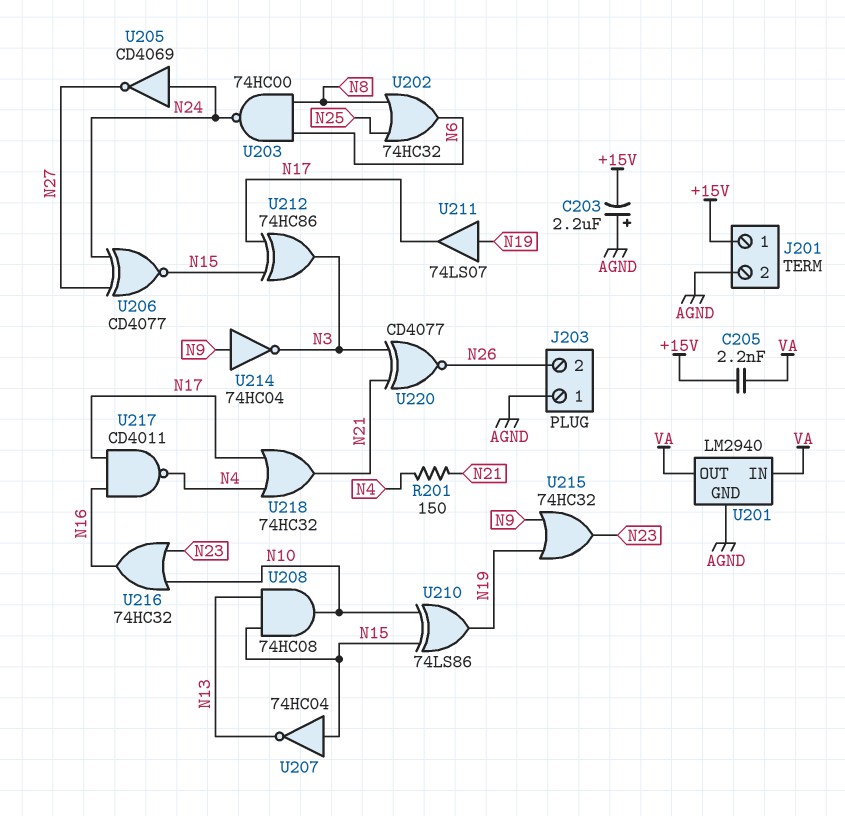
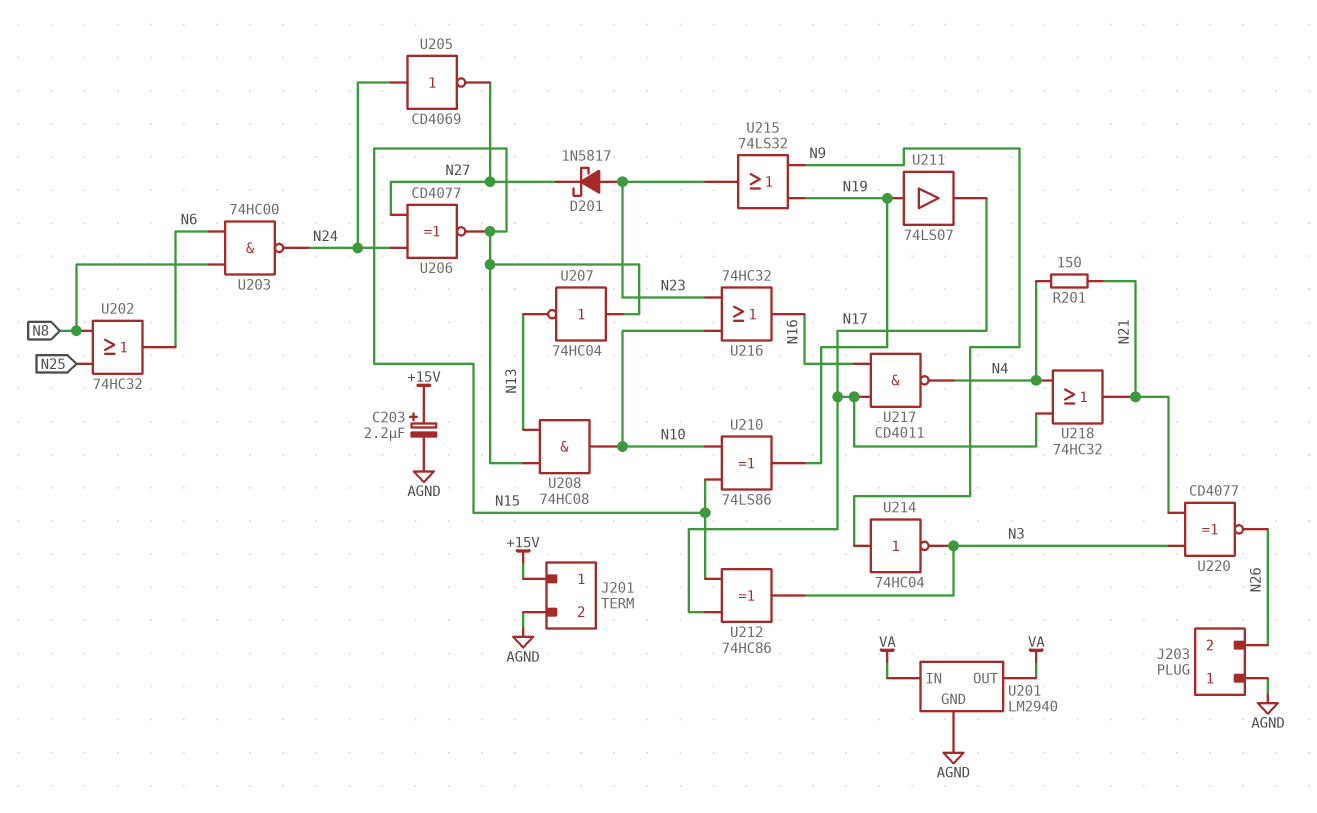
C203: 2.2uF (plus AGND, minus +15V) -> 2.2uF (plus +15V, minus AGND)
C205: 2.2nF (+15V, VA) -> none
D201: none -> schottky 1N5817 (A N23, K N27)
U215: OR 74HC32 (in N9, in N19, out N23) -> OR 74LS32 (in N9, in N19, out N23)

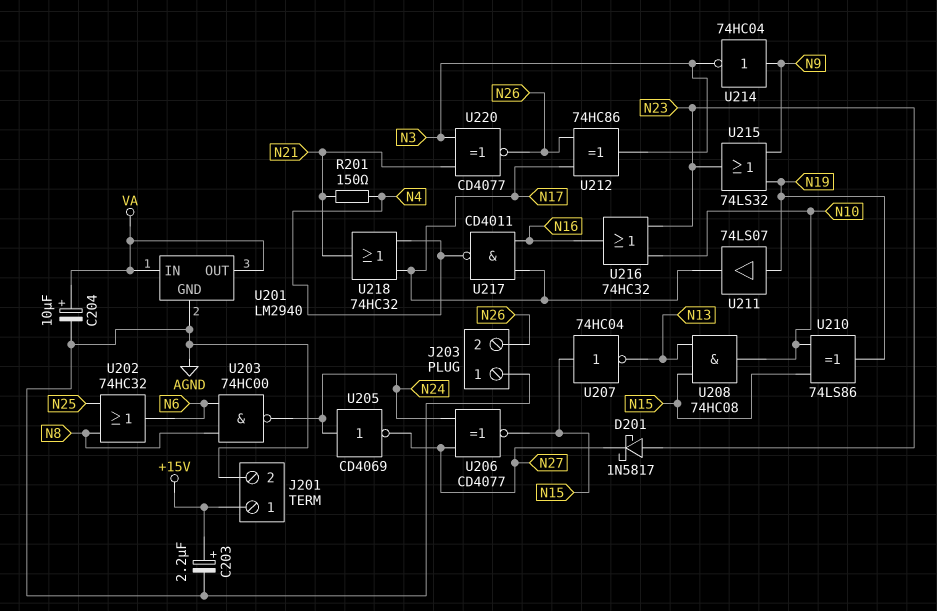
C204: none -> 10uF (plus VA, minus AGND)
U212: XOR 74HC86 (in N15, in N17, out N3) -> XOR 74HC86 (in N17, in N26, out N3)

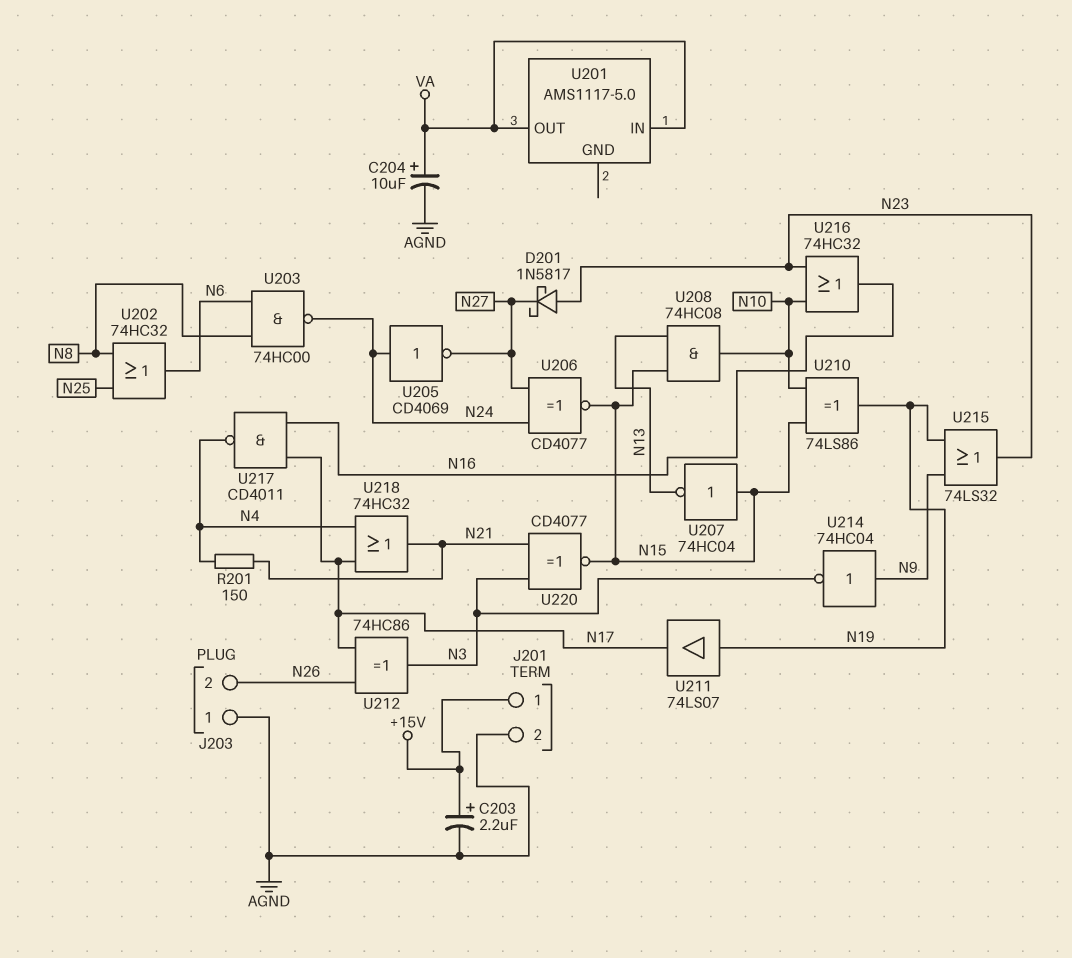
U201: LM2940 -> AMS1117-5.0
U201 pin GND: AGND -> none
U220: XNOR CD4077 (in N3, in N21, out N26) -> XNOR CD4077 (in N3, in N21, out N15)

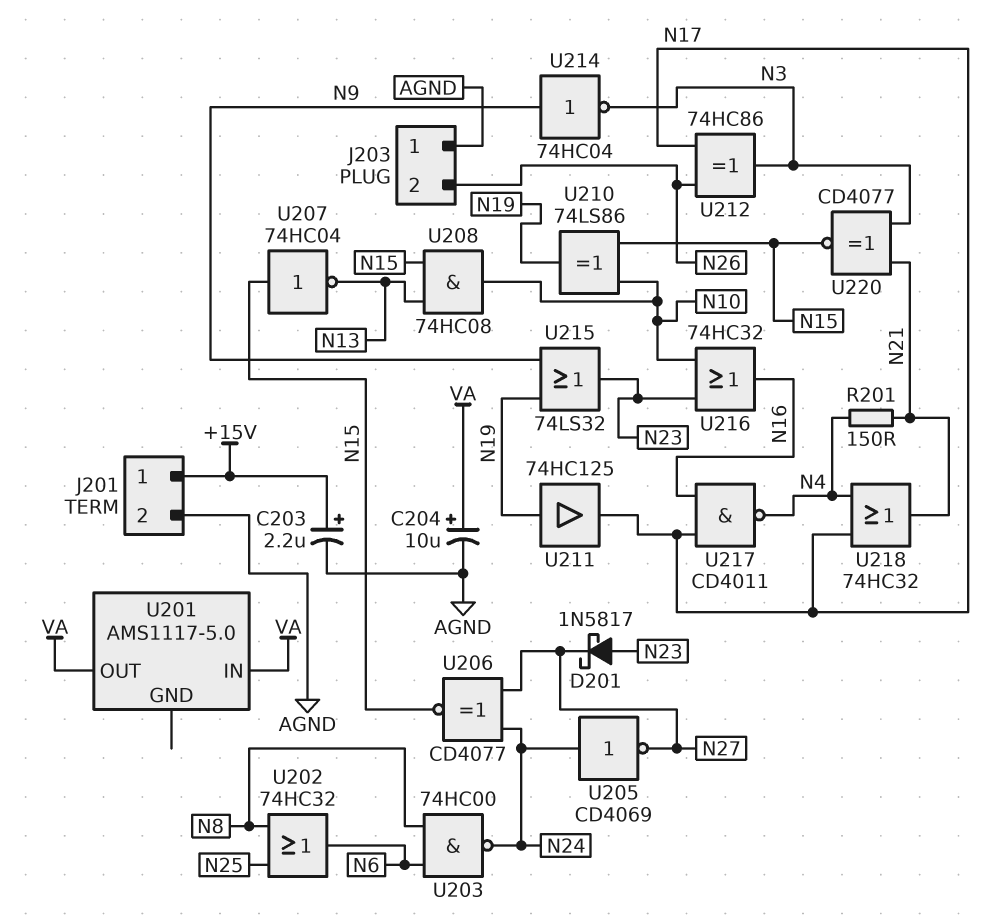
U211: buffer 74LS07 (in N19, out N17) -> buffer 74HC125 (in N19, out N17)

